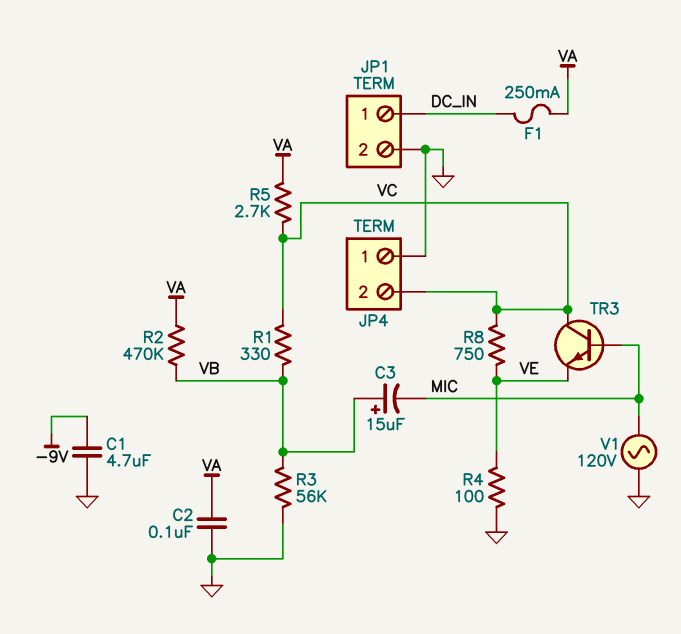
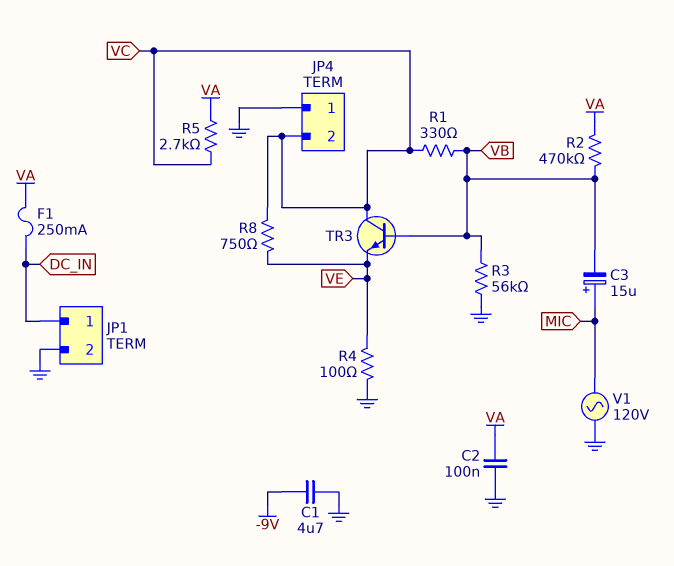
C3: 15uF (plus VB, minus MIC) -> 15uF (plus MIC, minus VB)
TR3: NPN (B MIC, C VC, E VE) -> NPN (B VB, C VC, E VE)

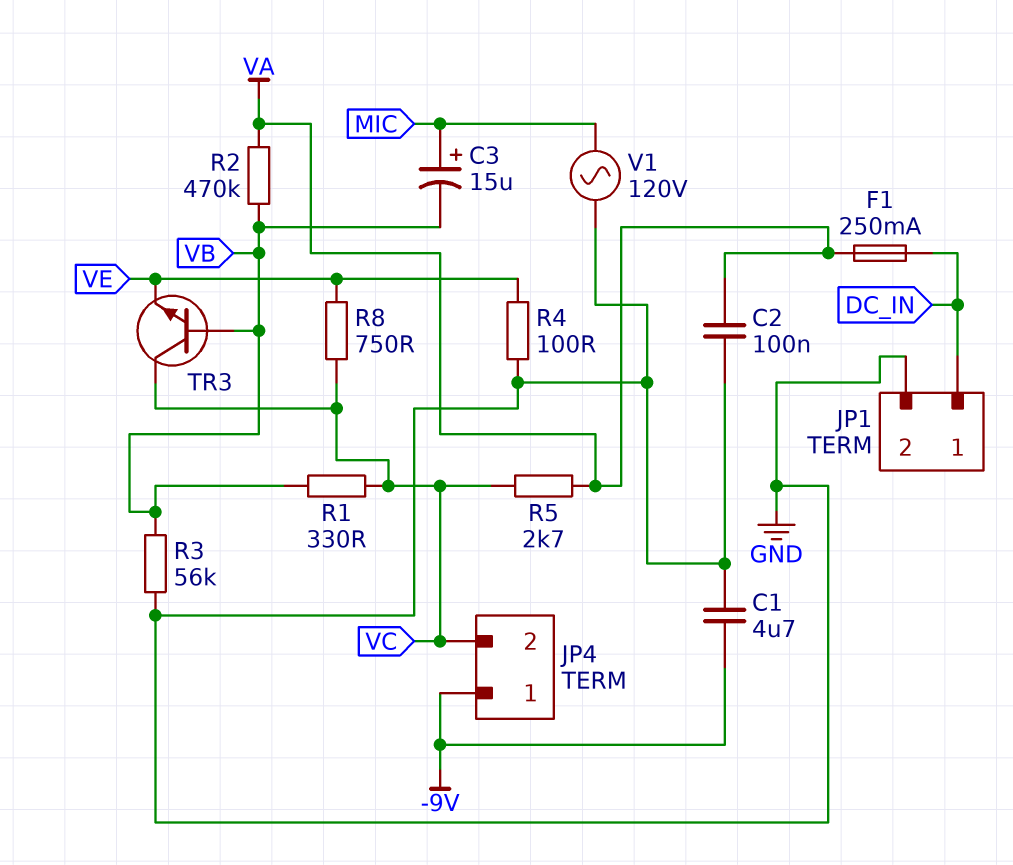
JP4 pin 1: GND -> -9V

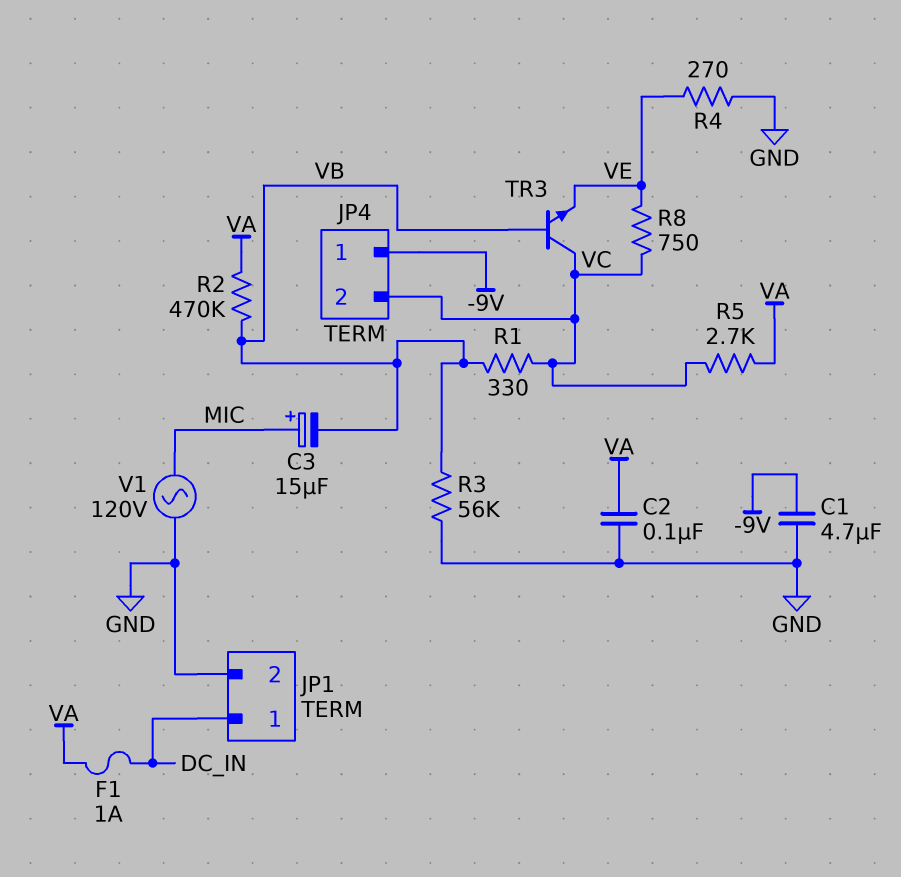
F1: 250mA (DC_IN, VA) -> 1A (DC_IN, VA)
R4: 100 (GND, VE) -> 270 (GND, VE)

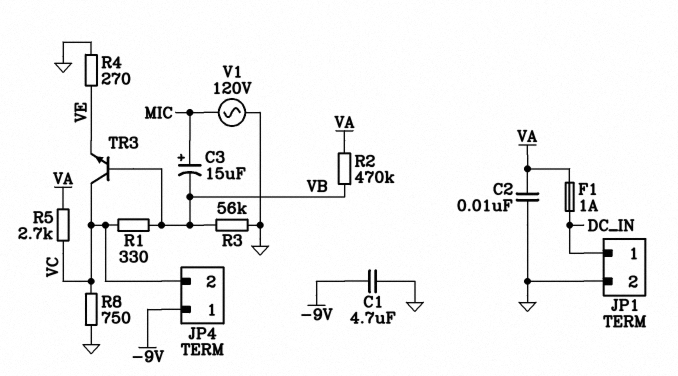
C2: 100nF (GND, VA) -> 10nF (GND, VA)
R8: 750 (VC, VE) -> 750 (GND, VC)

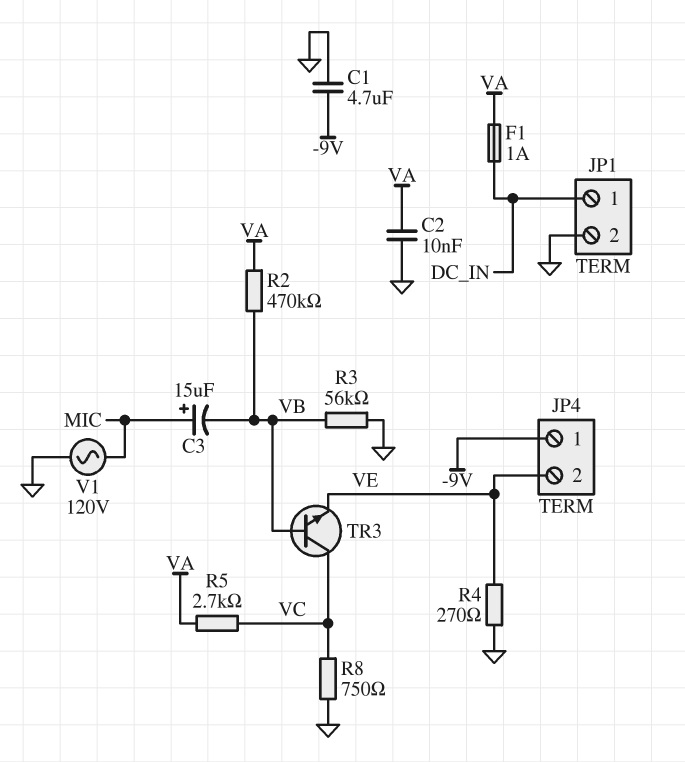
JP4 pin 2: VC -> VE
R1: 330 (VB, VC) -> none

